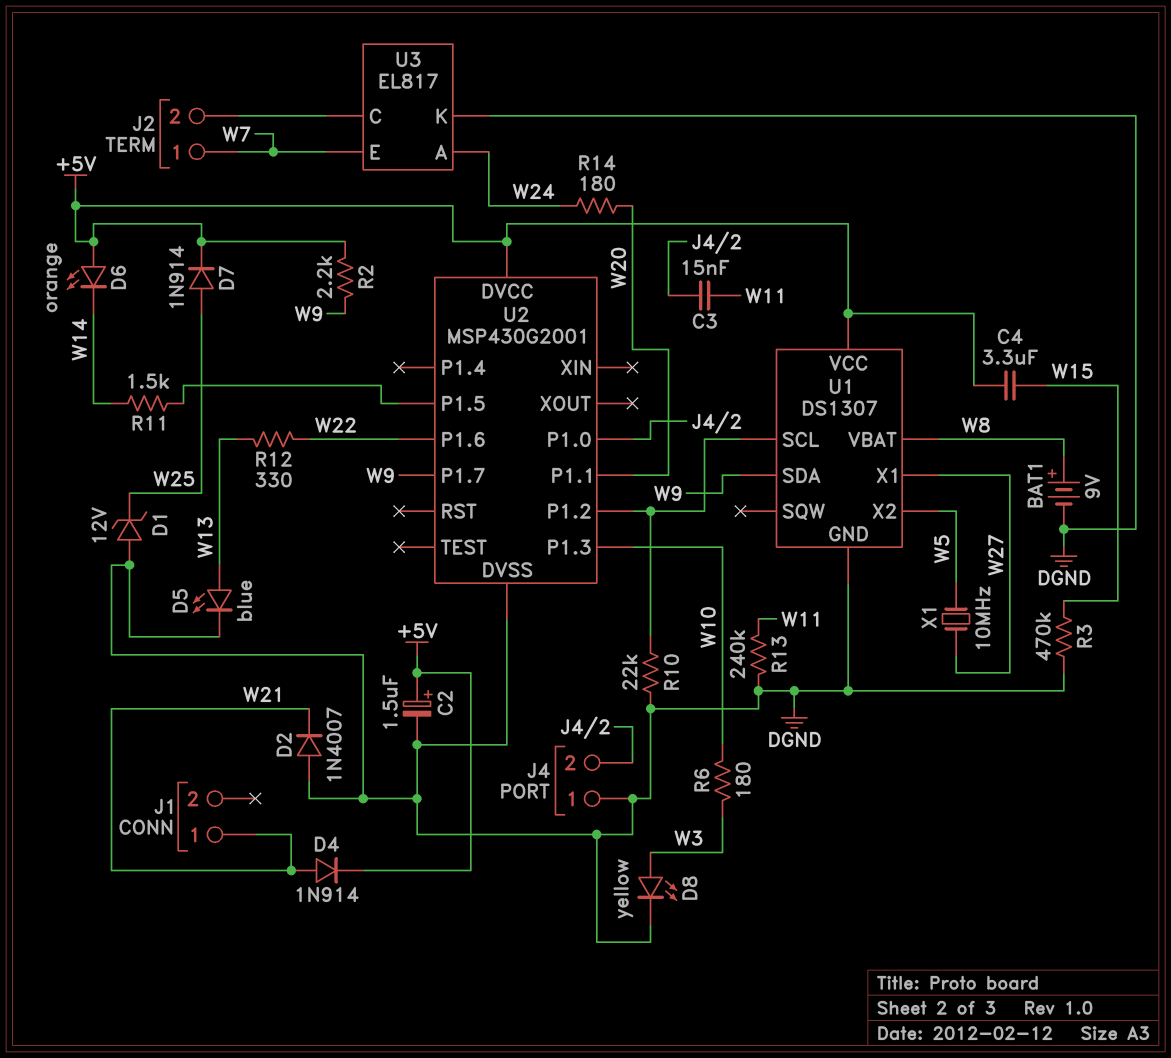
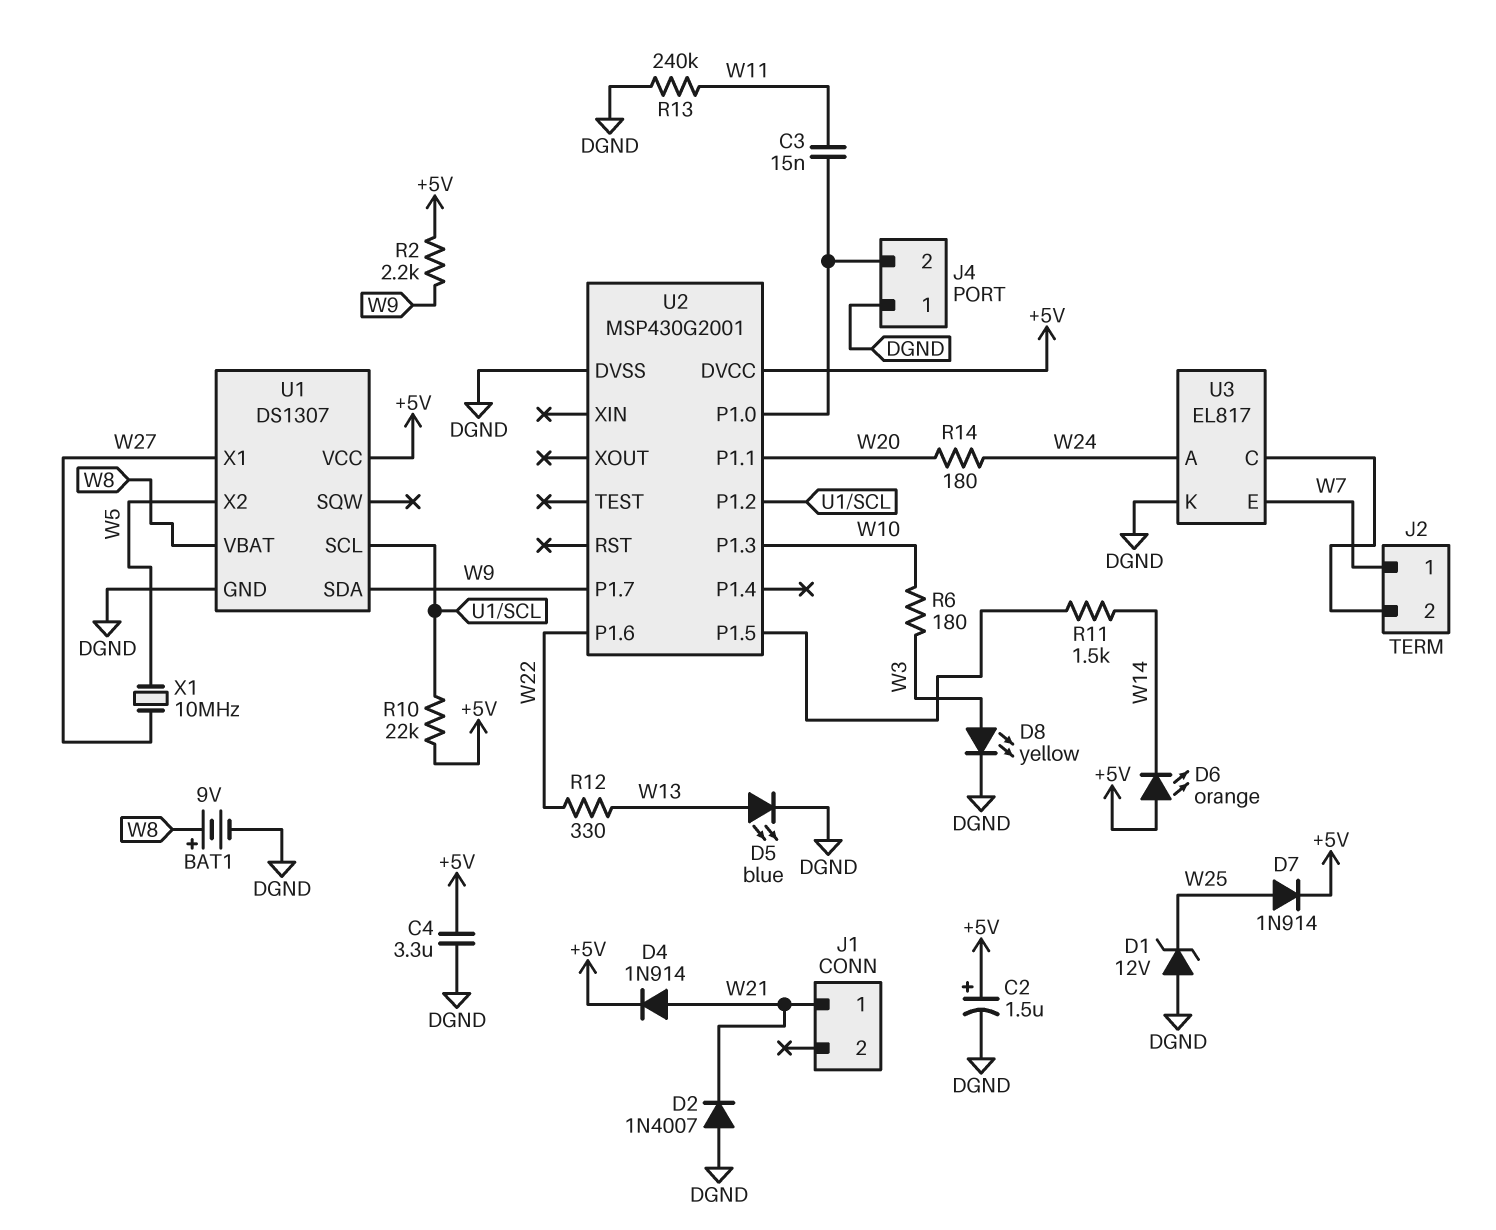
C4: 3.3uF (+5V, W15) -> 3.3uF (+5V, DGND)
R3: 470k (DGND, W15) -> none
R10: 22k (DGND, U1/SCL) -> 22k (+5V, U1/SCL)

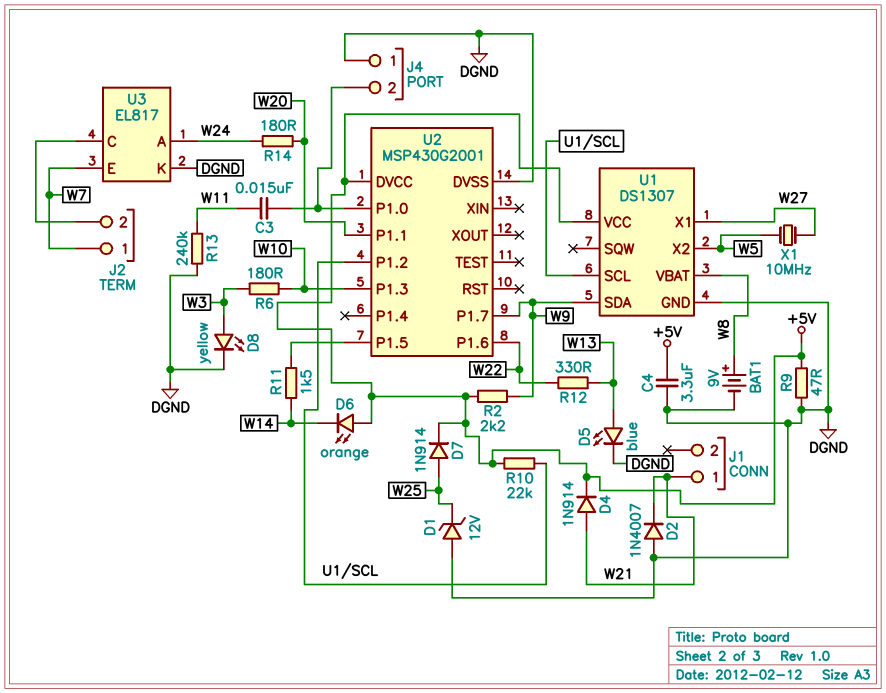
C2: 1.5uF (plus +5V, minus DGND) -> none
R9: none -> 47 (+5V, DGND)

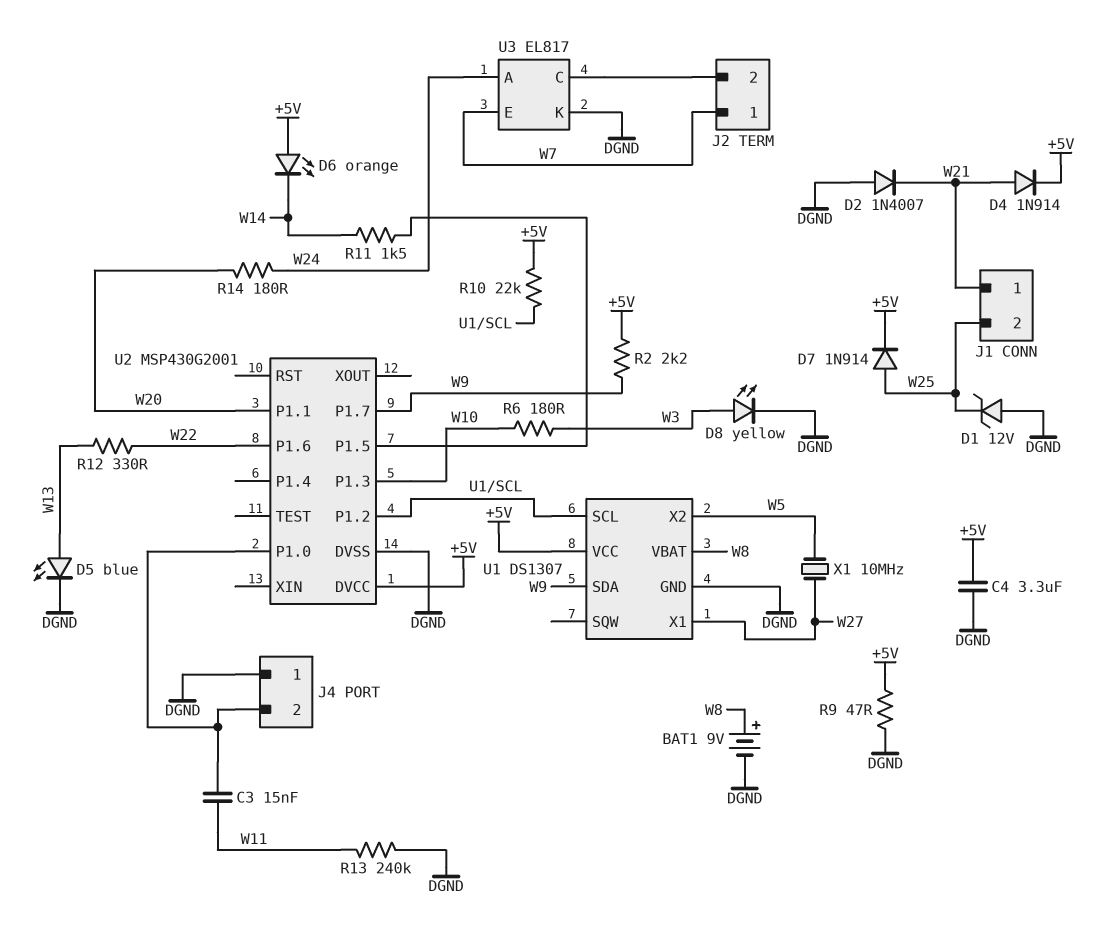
J1 pin 2: none -> W25

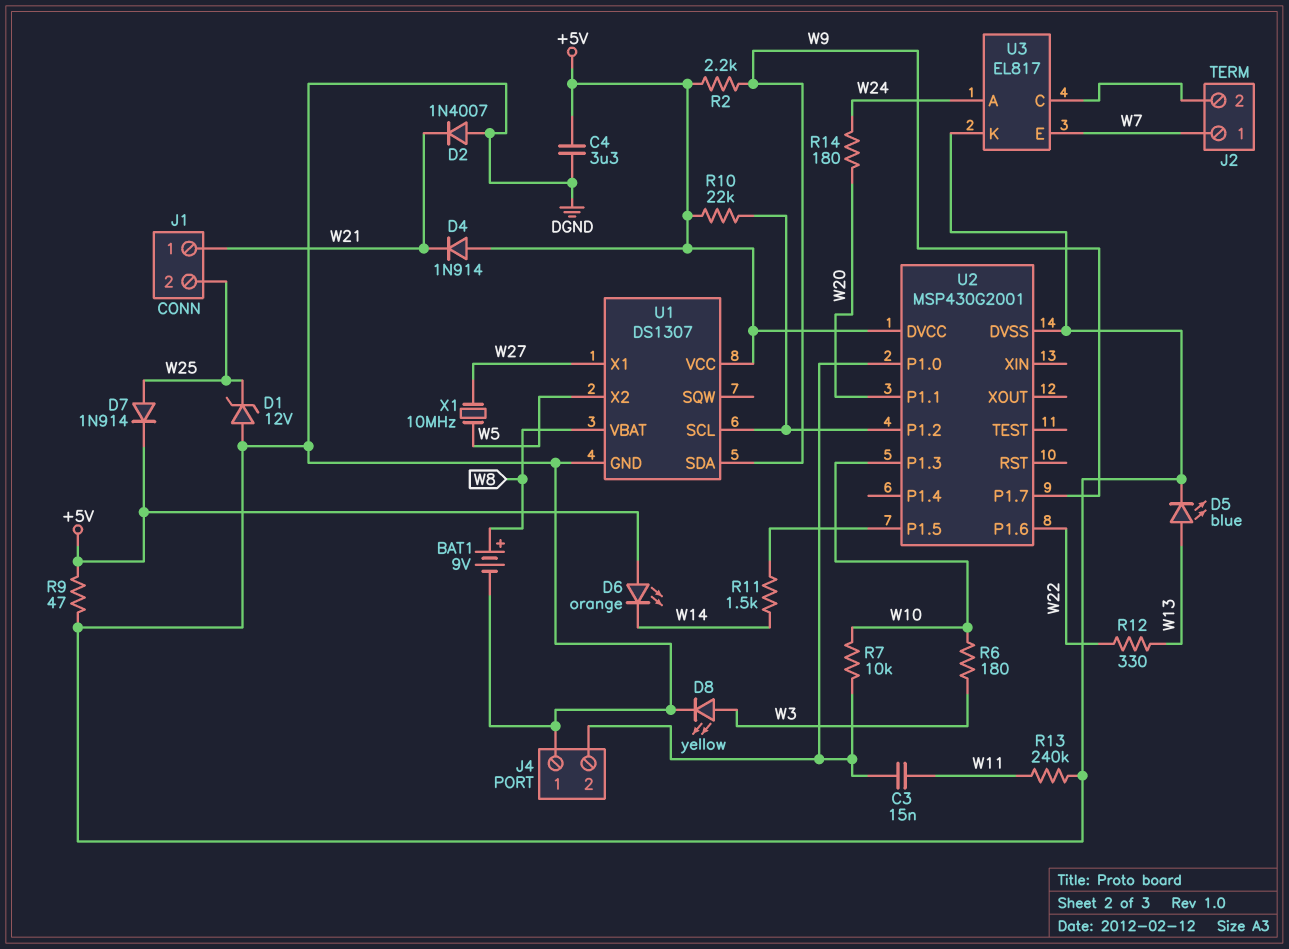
D4: diode 1N914 (A W21, K +5V) -> diode 1N914 (A +5V, K W21)
R7: none -> 10k (J4/2, W10)

